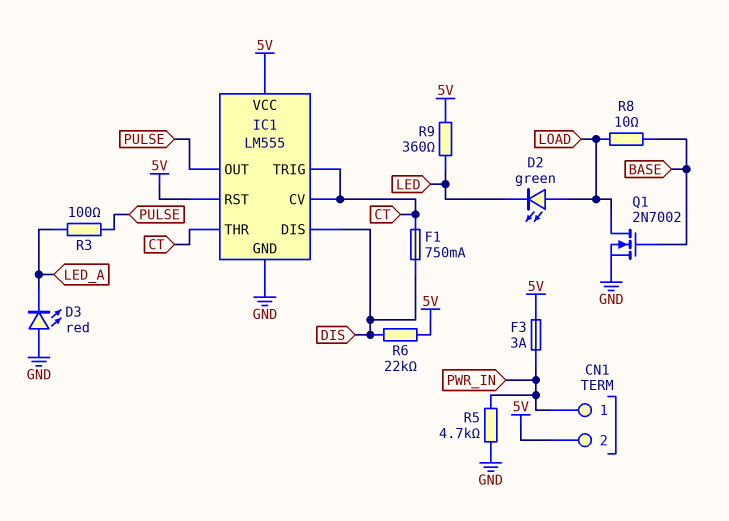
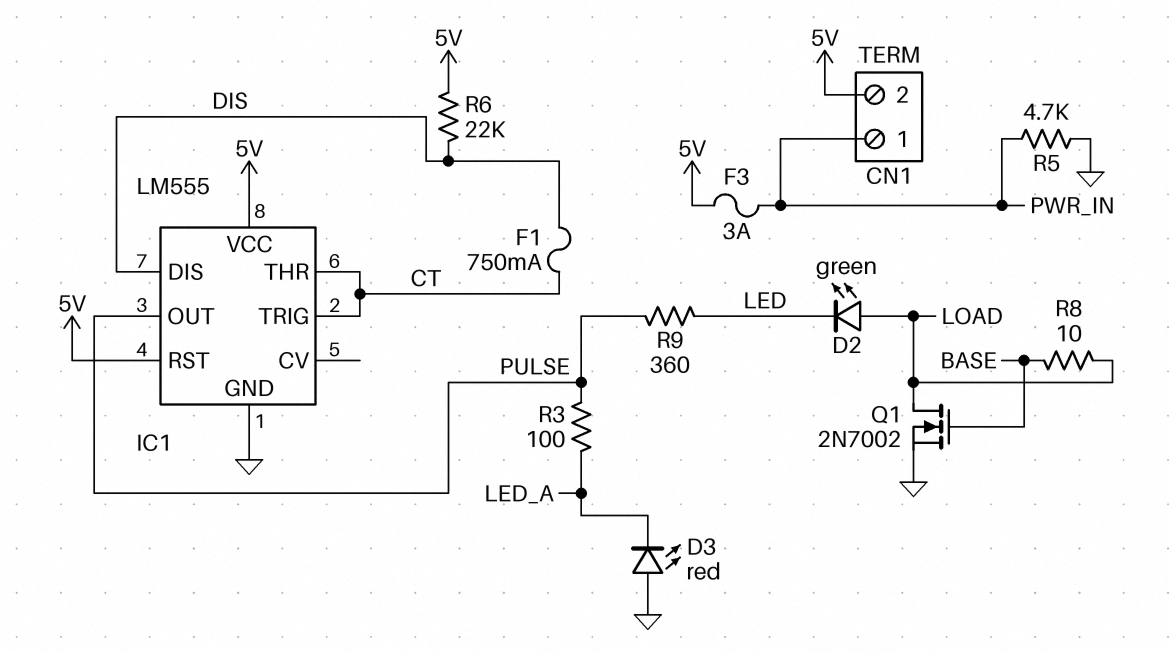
IC1 pin CV: CT -> none
R9: 360 (5V, LED) -> 360 (LED, PULSE)

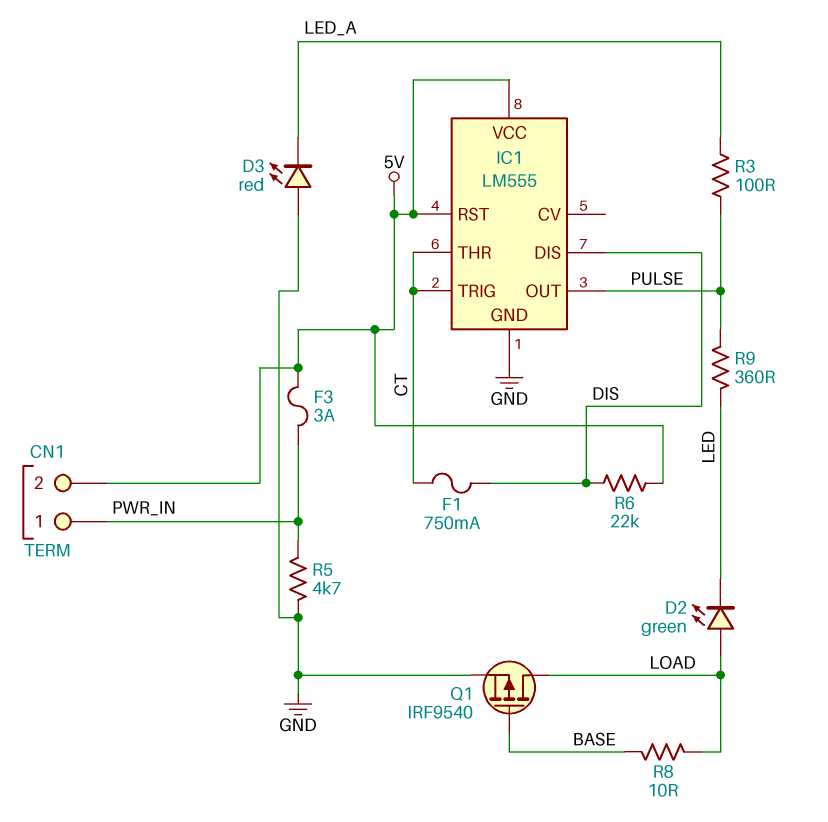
Q1: NMOS 2N7002 (G BASE, D LOAD, S GND) -> PMOS IRF9540 (G BASE, D LOAD, S GND)

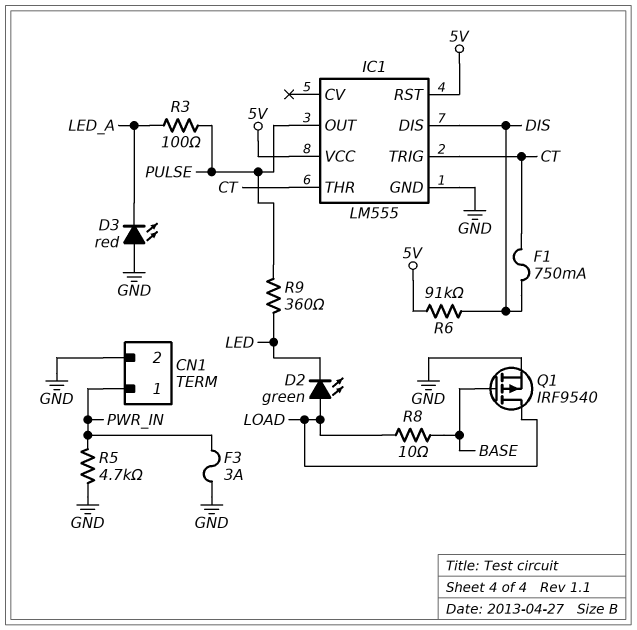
CN1 pin 2: 5V -> GND
F3: 3A (5V, PWR_IN) -> 3A (GND, PWR_IN)
R6: 22k (5V, DIS) -> 91k (5V, DIS)

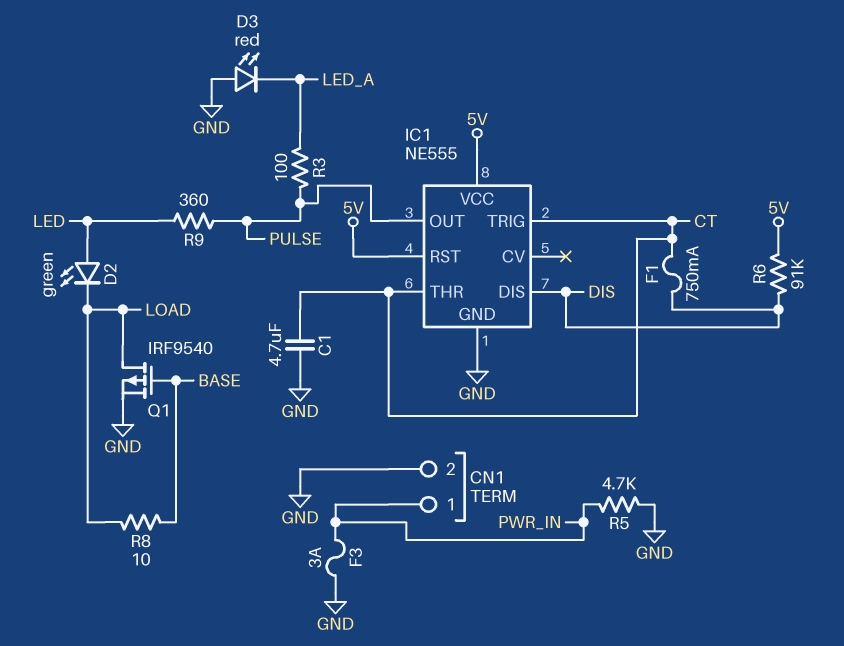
C1: none -> 4.7uF (CT, GND)
D2: LED green (A LOAD, K LED) -> LED green (A LED, K LOAD)
IC1: LM555 -> NE555

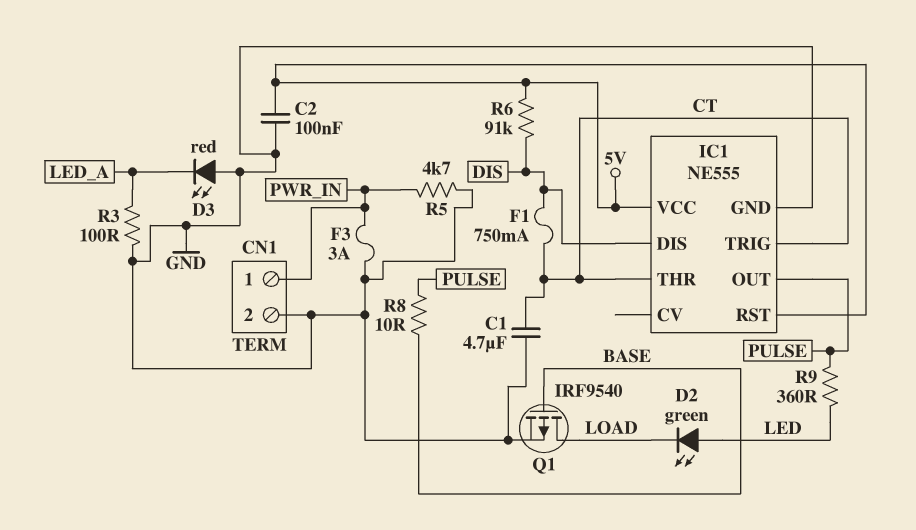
C2: none -> 100nF (5V, GND)
R3: 100 (LED_A, PULSE) -> 100 (GND, LED_A)
R8: 10 (BASE, LOAD) -> 10 (BASE, PULSE)

